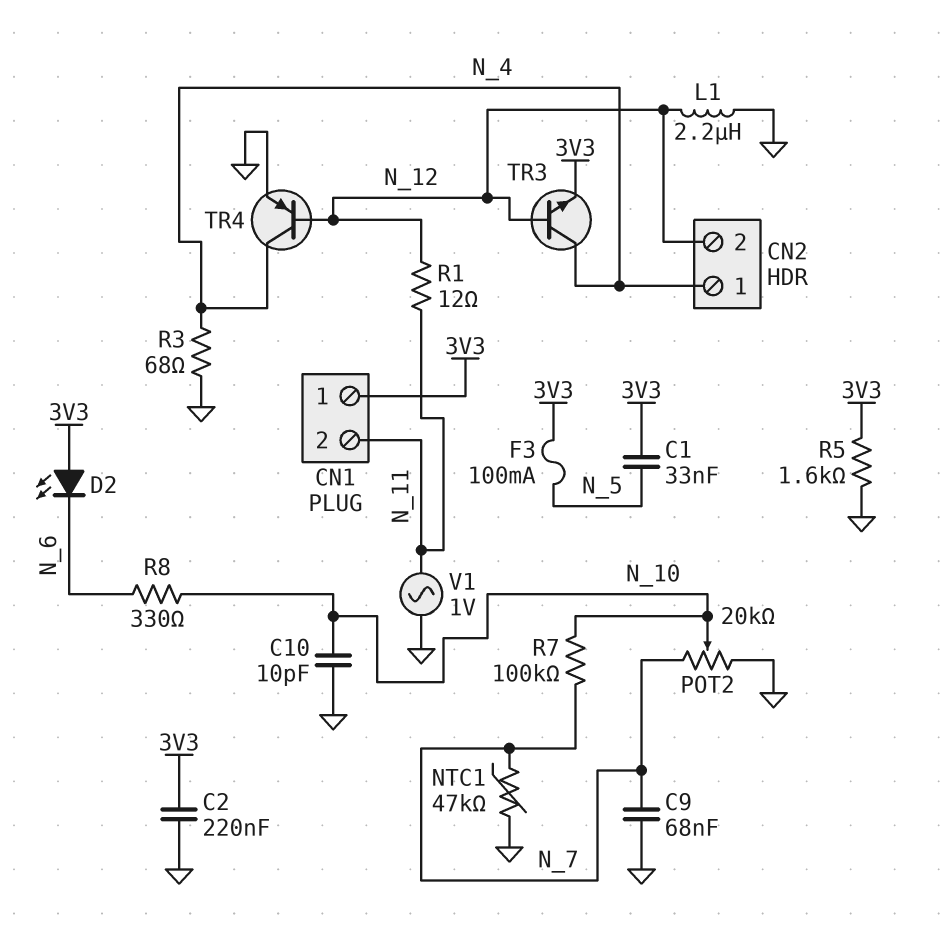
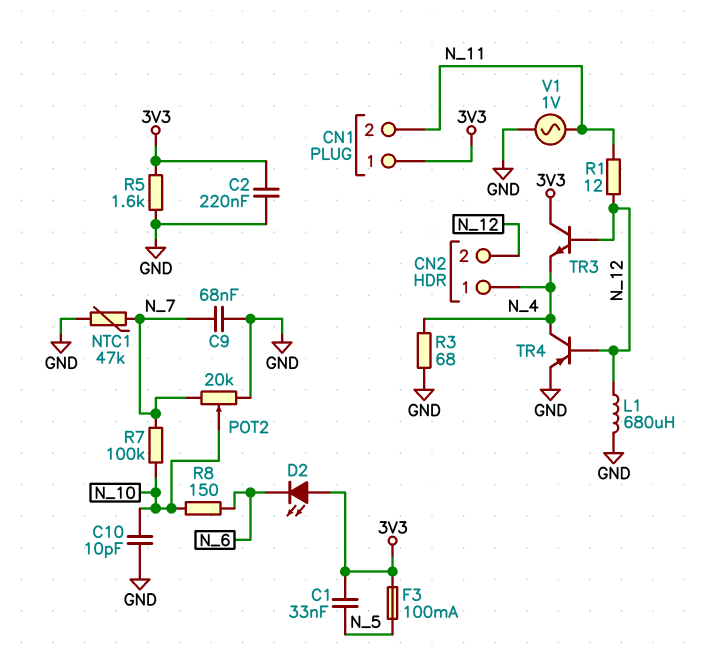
L1: 2.2uH (GND, N_12) -> 680uH (GND, N_12)
R8: 330 (N_6, N_10) -> 150 (N_6, N_10)
TR3: NPN (B N_12, C N_4, E 3V3) -> NPN (B N_12, C 3V3, E N_4)

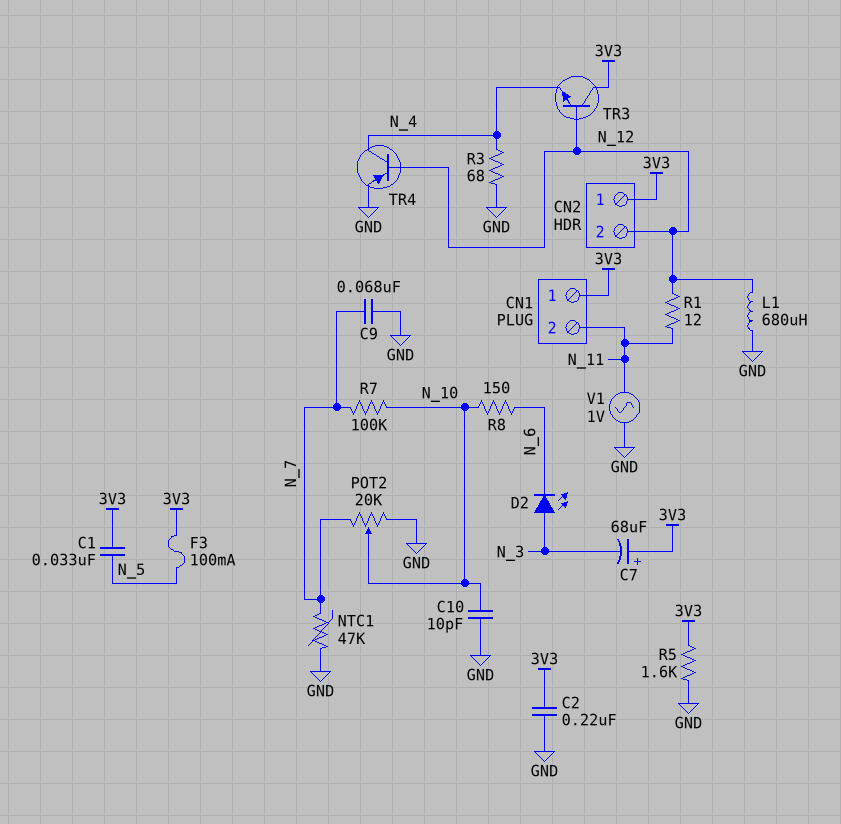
C7: none -> 68uF (plus 3V3, minus N_3)
CN2 pin 1: N_4 -> 3V3
D2: LED (A 3V3, K N_6) -> LED (A N_3, K N_6)

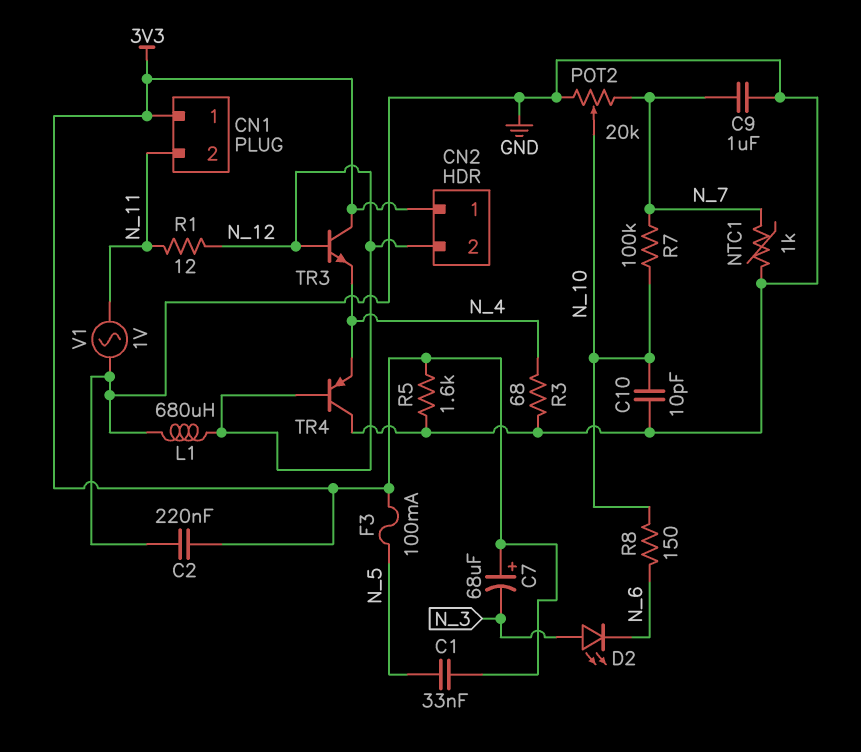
C9: 68nF (GND, N_7) -> 1uF (GND, N_7)
NTC1: 47k (GND, N_7) -> 1k (GND, N_7)
TR4: PNP (B N_12, C N_4, E GND) -> PNP (B N_12, C GND, E N_4)

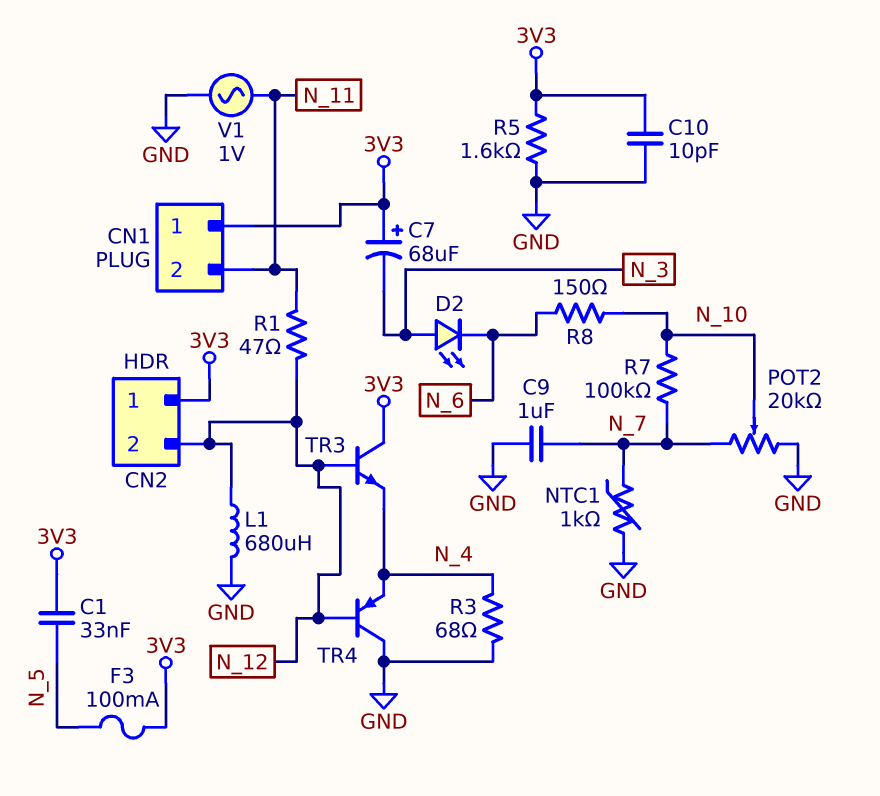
C2: 220nF (3V3, GND) -> none
C10: 10pF (GND, N_10) -> 10pF (3V3, GND)
R1: 12 (N_11, N_12) -> 47 (N_11, N_12)

